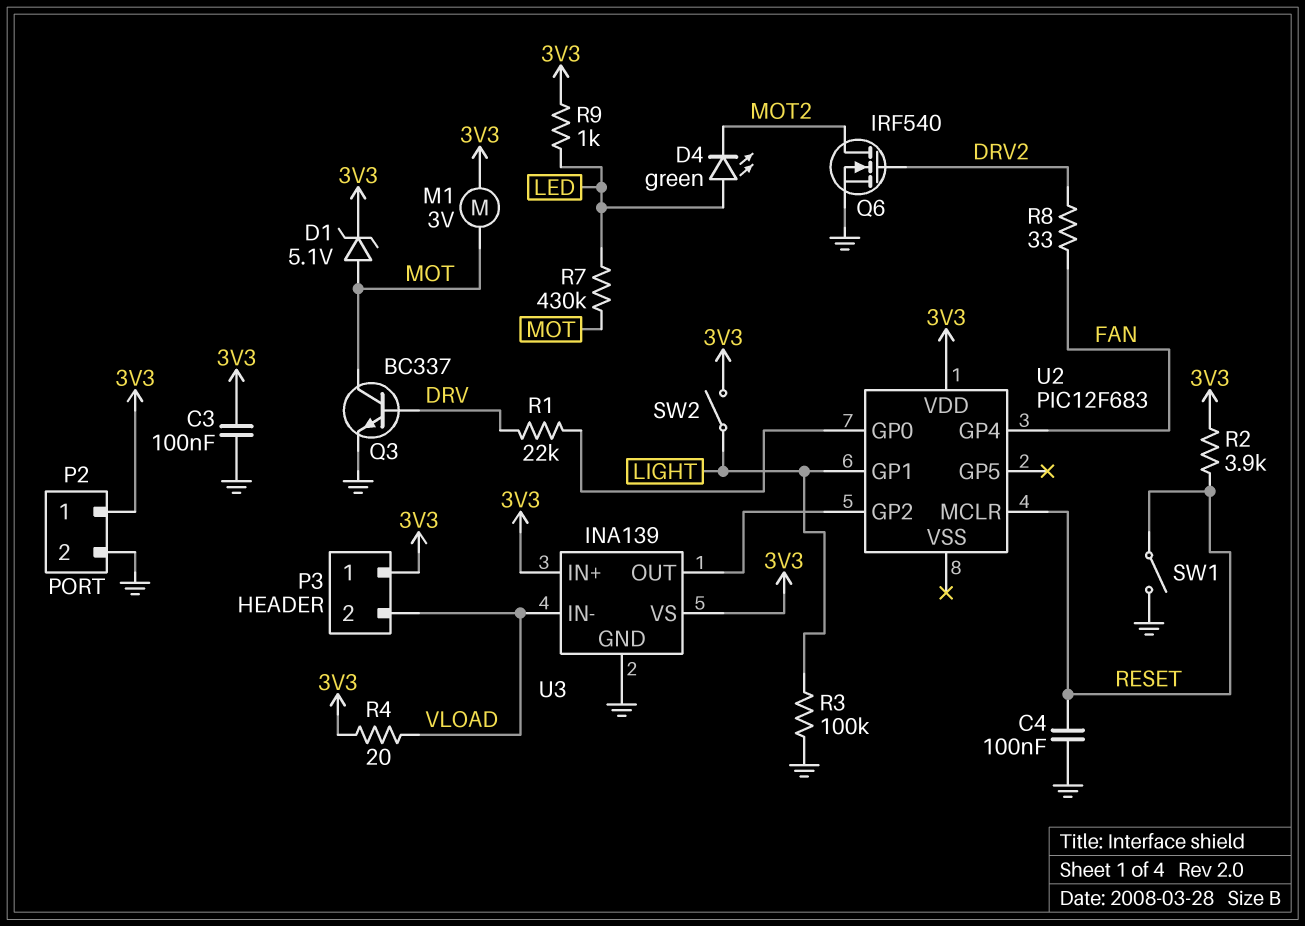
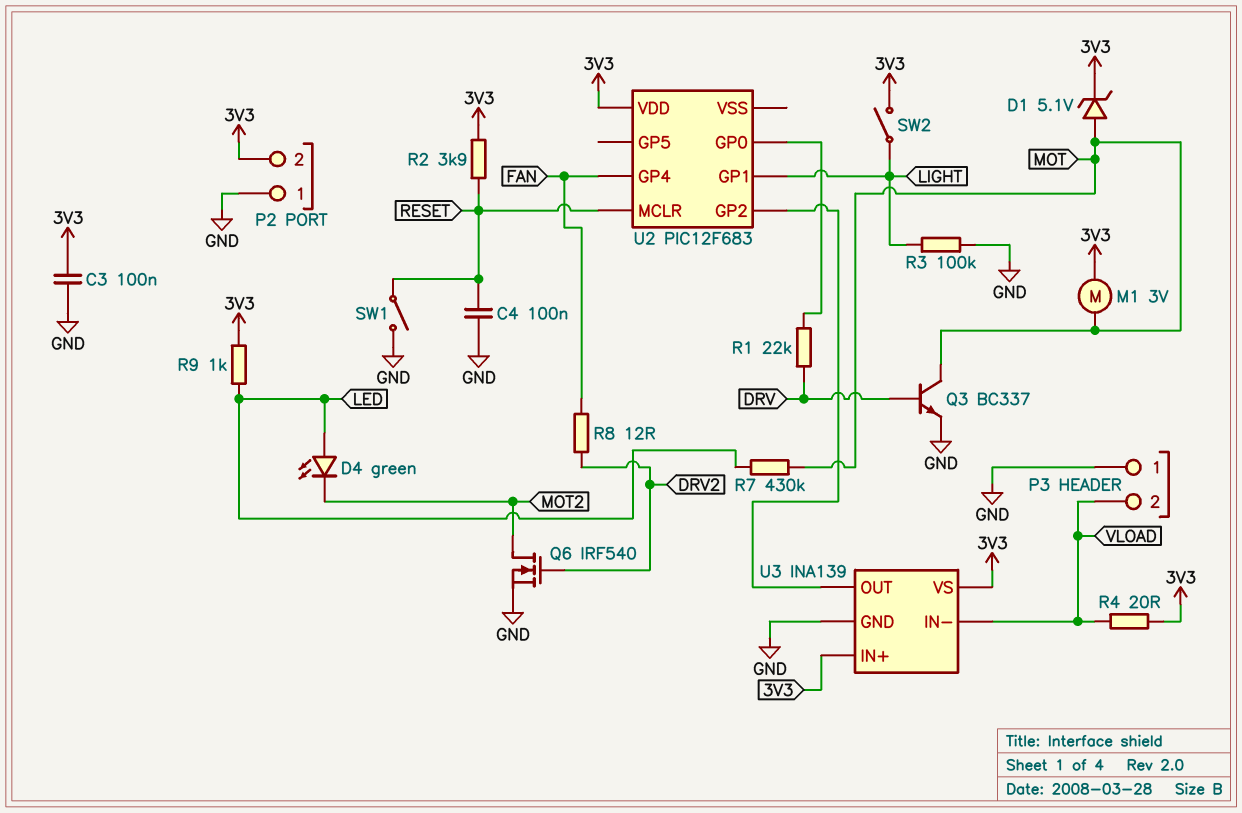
P2 pin 1: 3V3 -> GND
P2 pin 2: GND -> 3V3
P3 pin 1: 3V3 -> GND
R8: 33 (DRV2, FAN) -> 12 (DRV2, FAN)

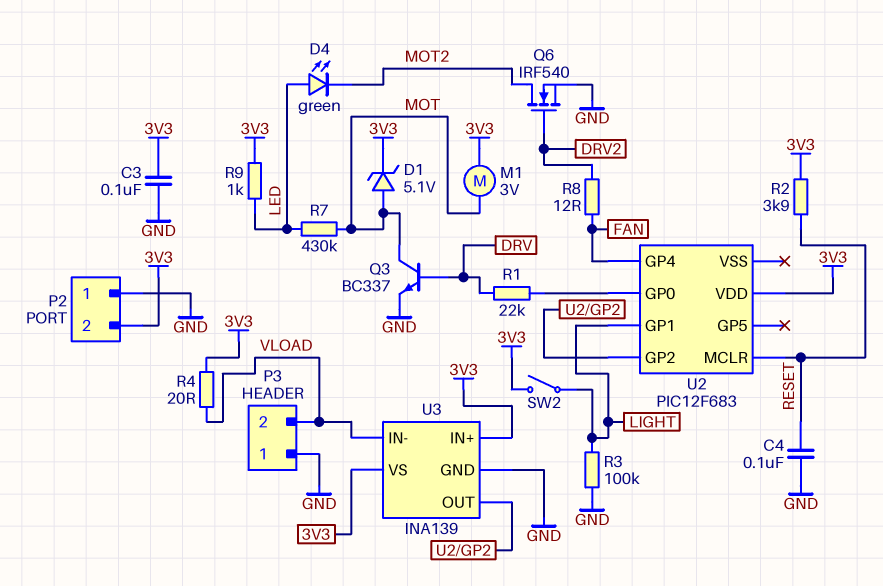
SW1: switch (GND, RESET) -> none

